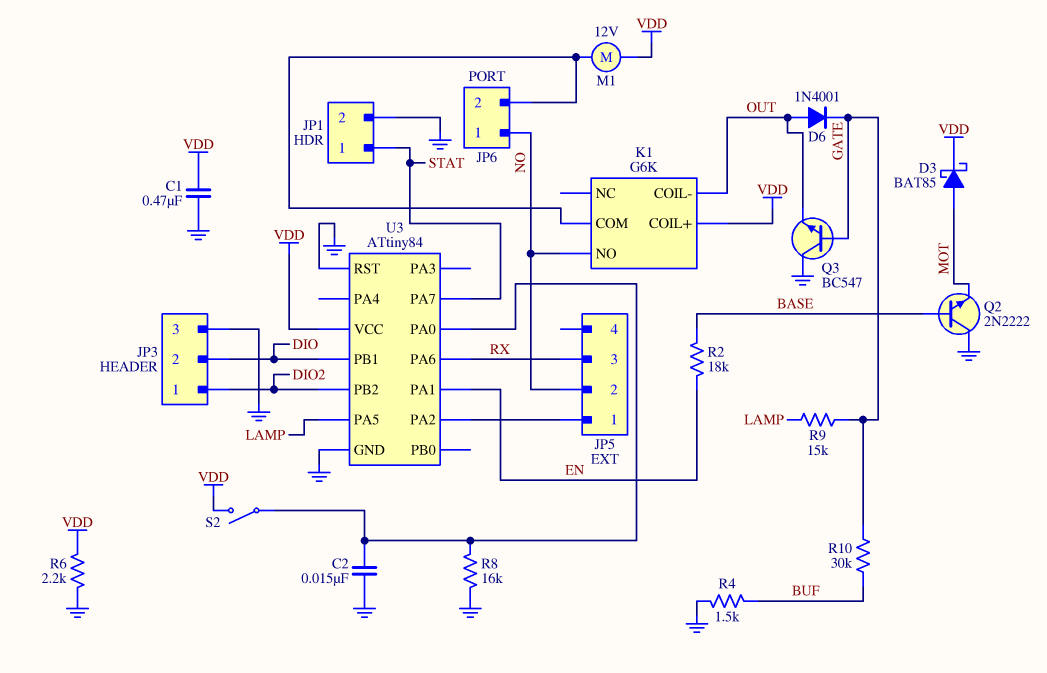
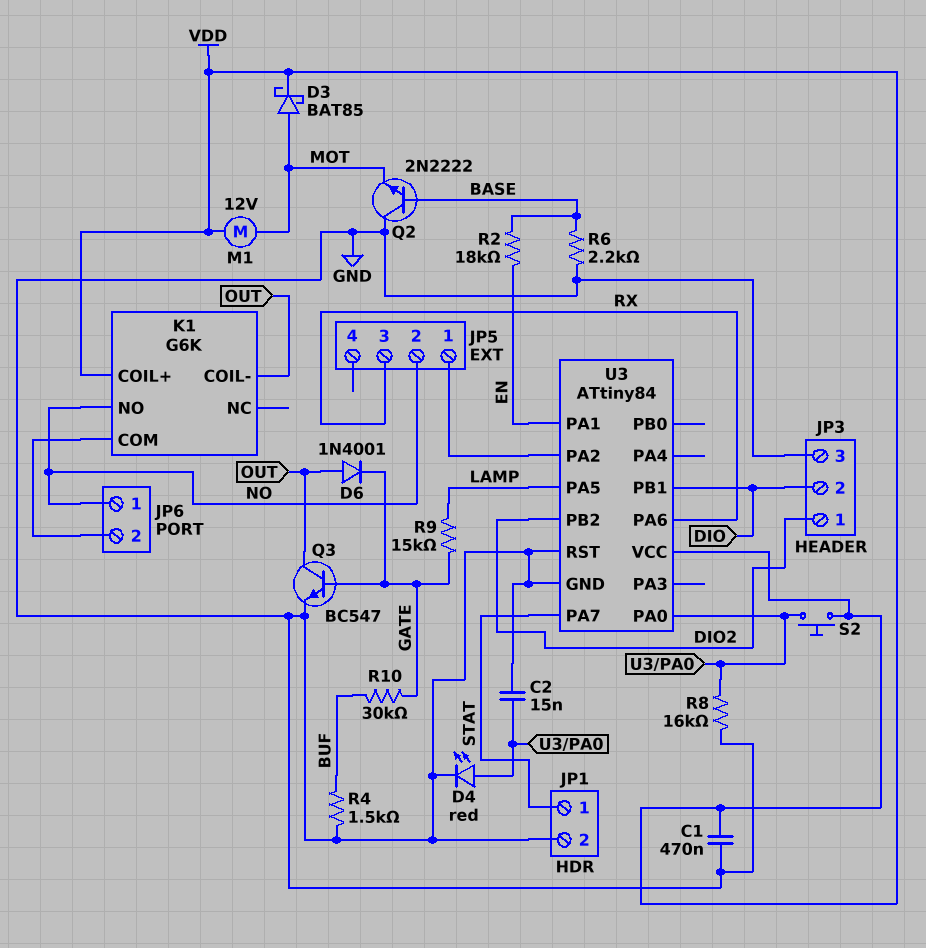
D4: none -> LED red (A U3/PA0, K GND)
M1: motor 12V (JP6/2, VDD) -> motor 12V (MOT, VDD)
Q3: NPN BC547 (B GATE, C GND, E OUT) -> NPN BC547 (B GATE, C OUT, E GND)
R6: 2.2k (GND, VDD) -> 2.2k (BASE, GND)
S2: switch (U3/PA0, VDD) -> button (U3/PA0, VDD)

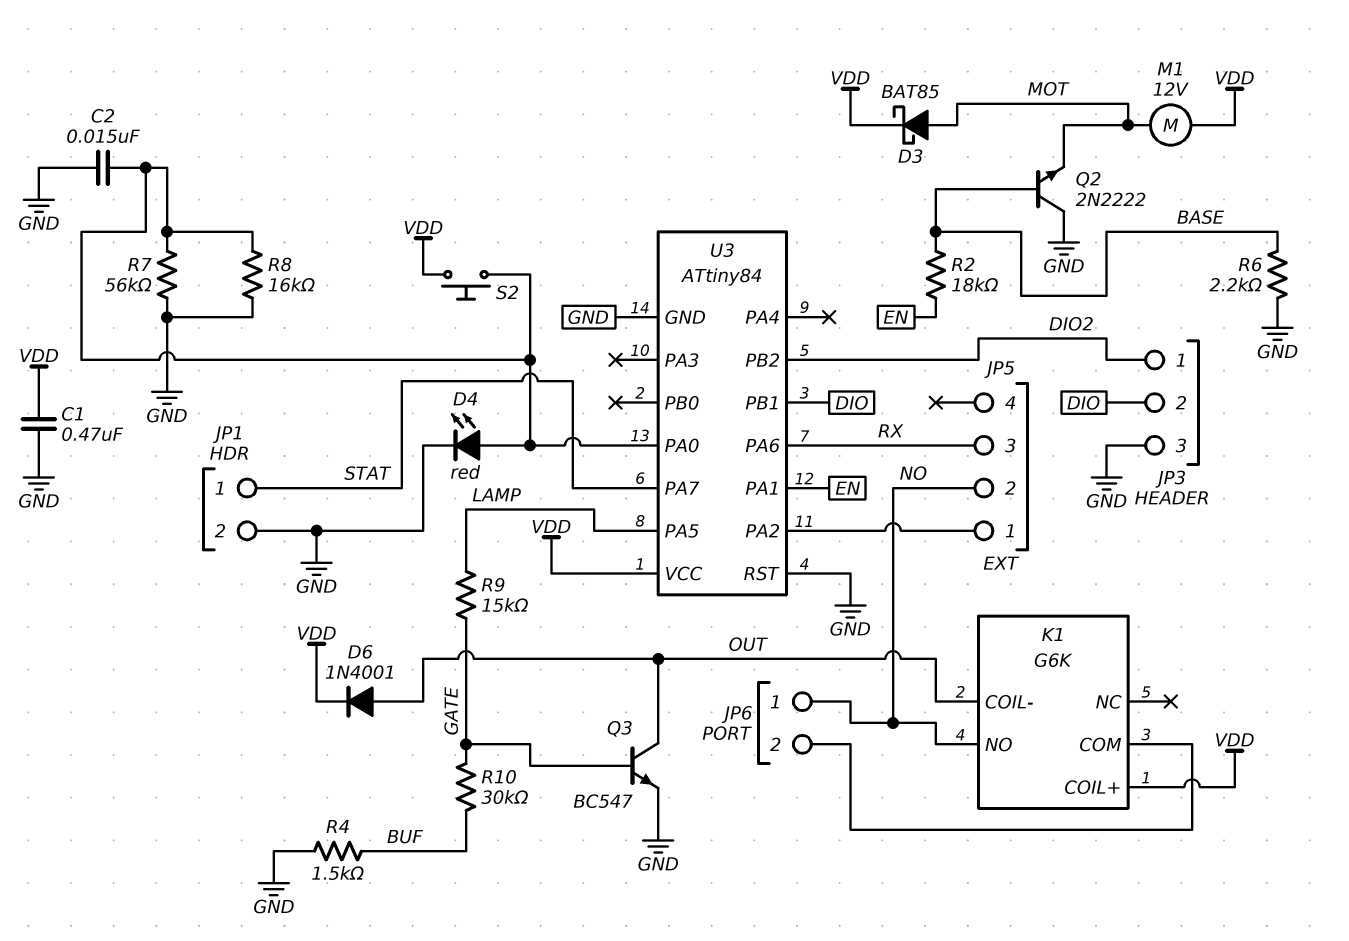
D6: diode 1N4001 (A OUT, K GATE) -> diode 1N4001 (A OUT, K VDD)
R7: none -> 56k (GND, U3/PA0)

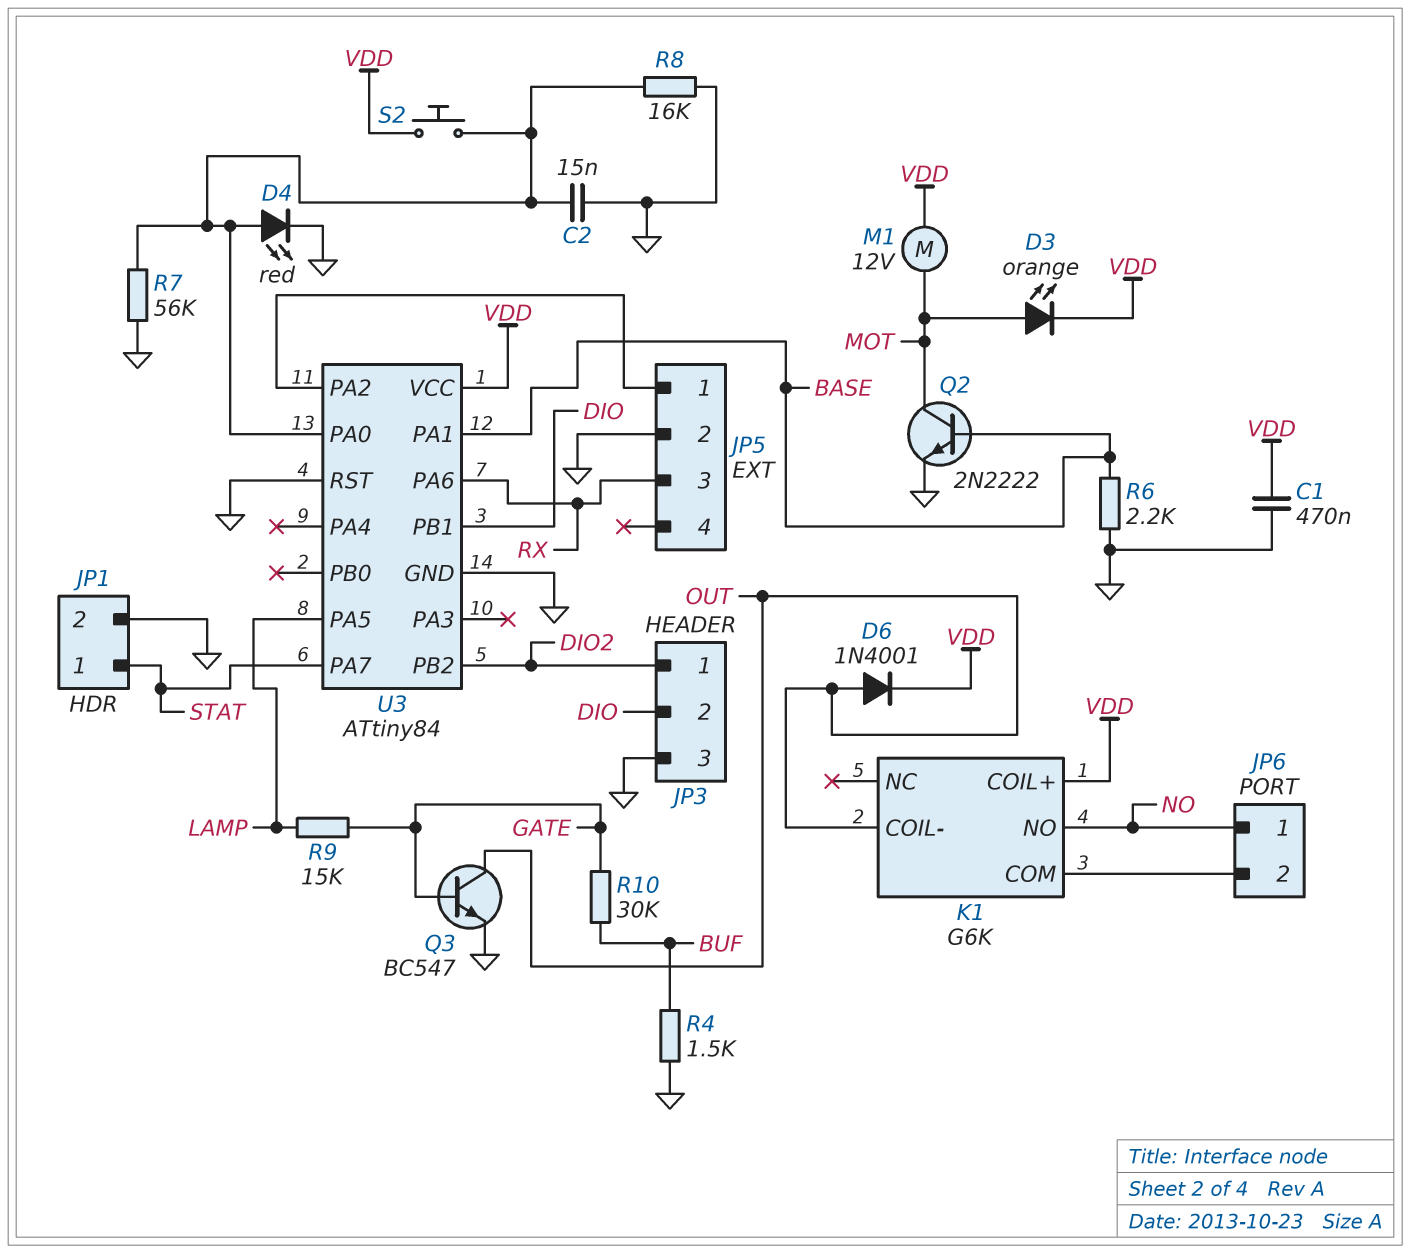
D3: schottky BAT85 (A MOT, K VDD) -> LED orange (A MOT, K VDD)
JP5 pin 2: NO -> GND
Q2: NPN 2N2222 (B BASE, C GND, E MOT) -> NPN 2N2222 (B BASE, C MOT, E GND)
R2: 18k (BASE, EN) -> none
U3 pin PA1: EN -> BASE

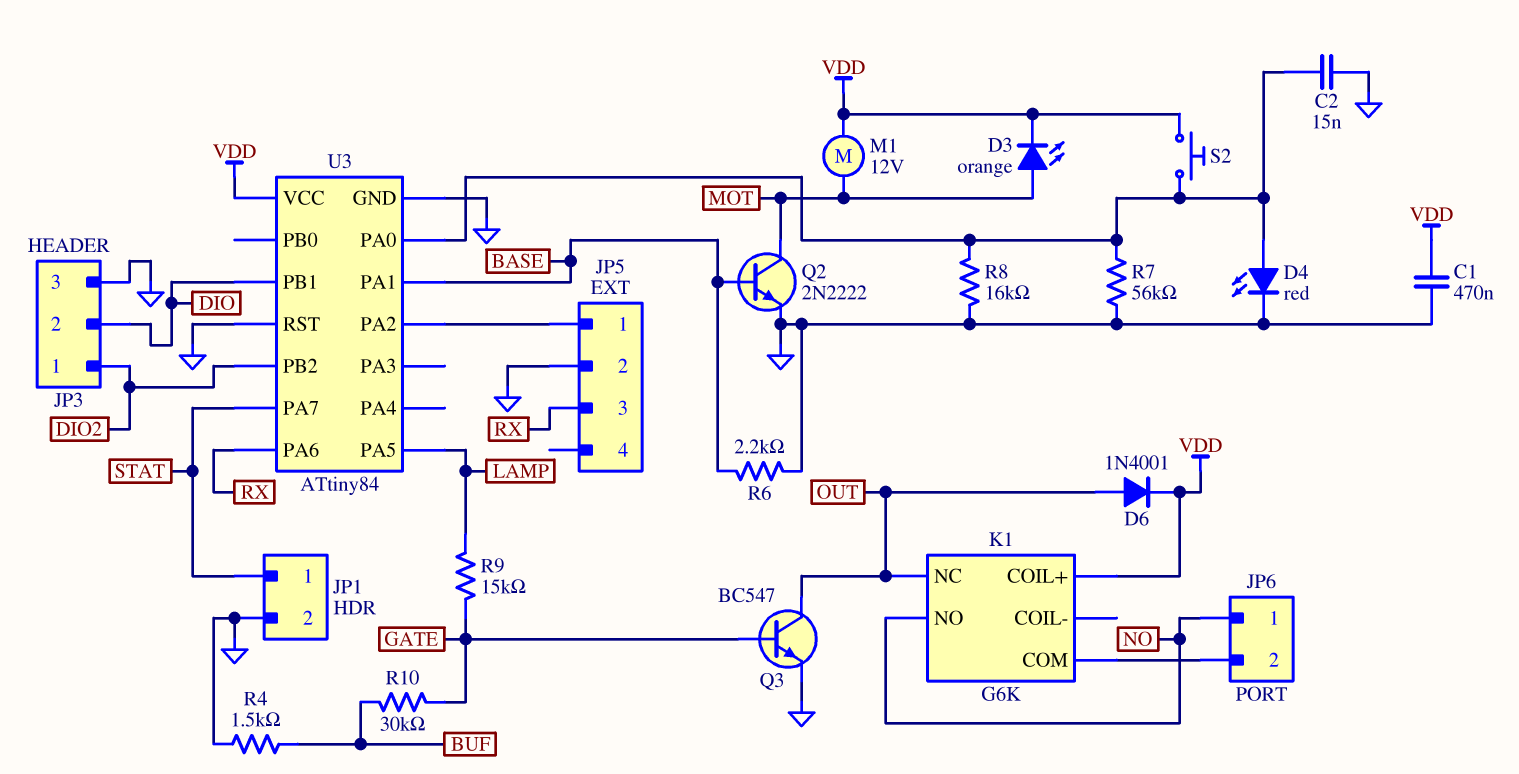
K1 pin COIL-: OUT -> none
K1 pin NC: none -> OUT

